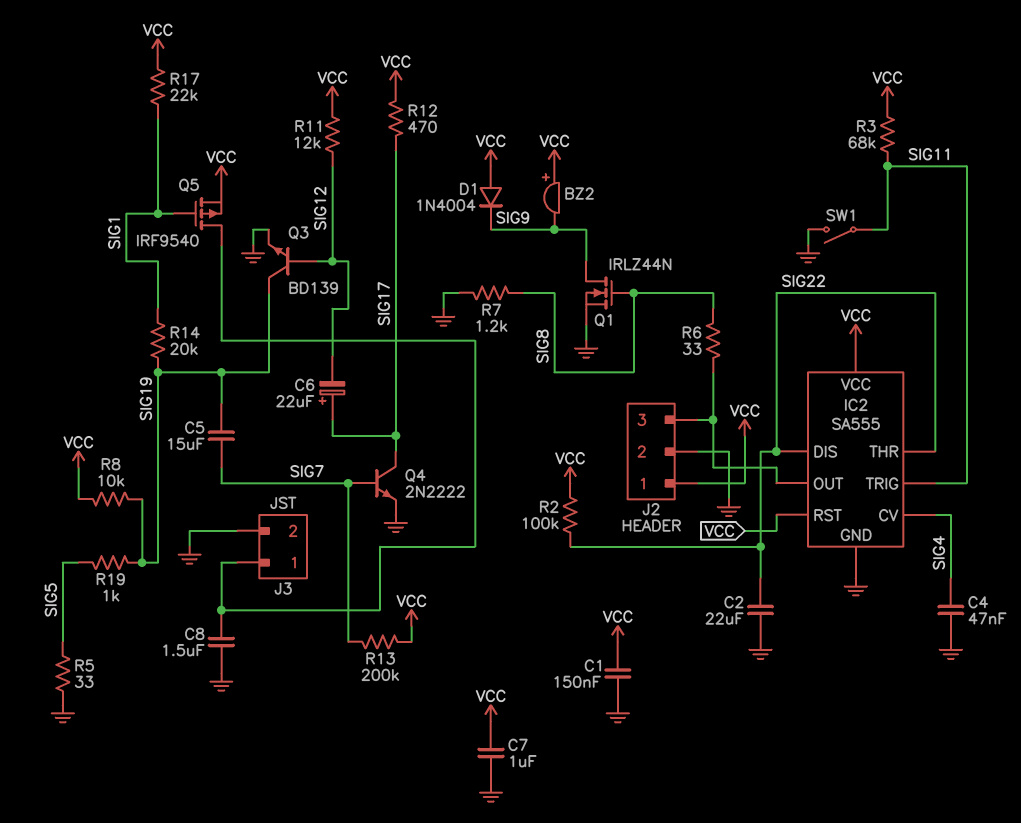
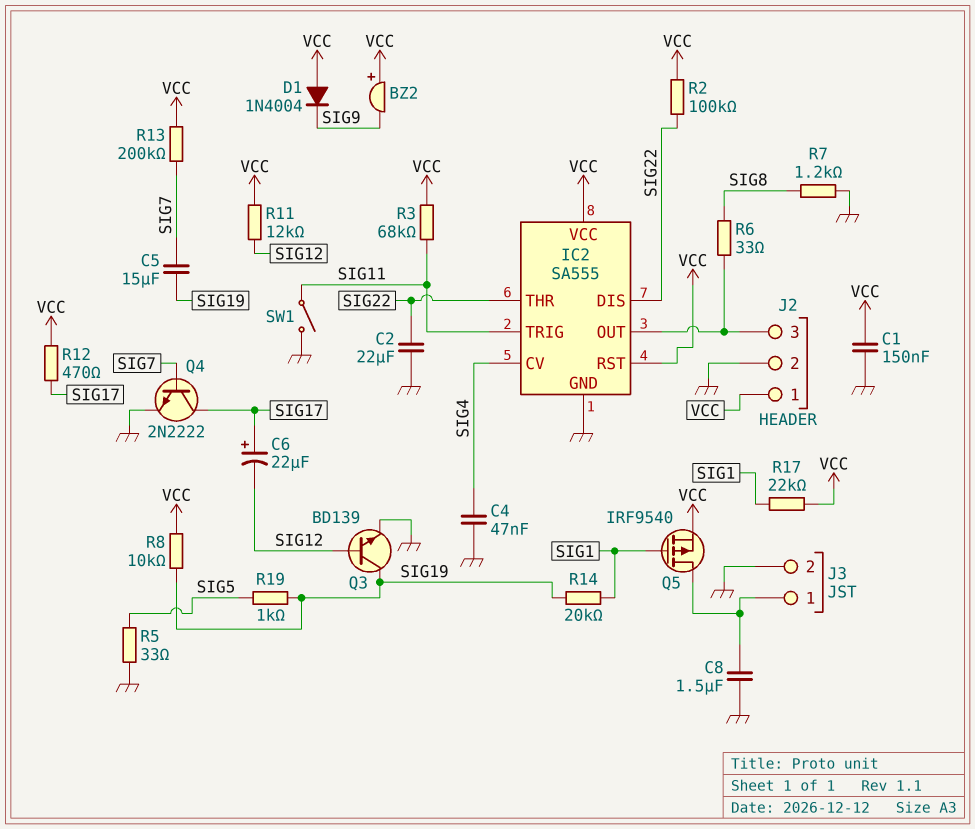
C7: 1uF (GND, VCC) -> none
Q1: NMOS IRLZ44N (G SIG8, D SIG9, S GND) -> none

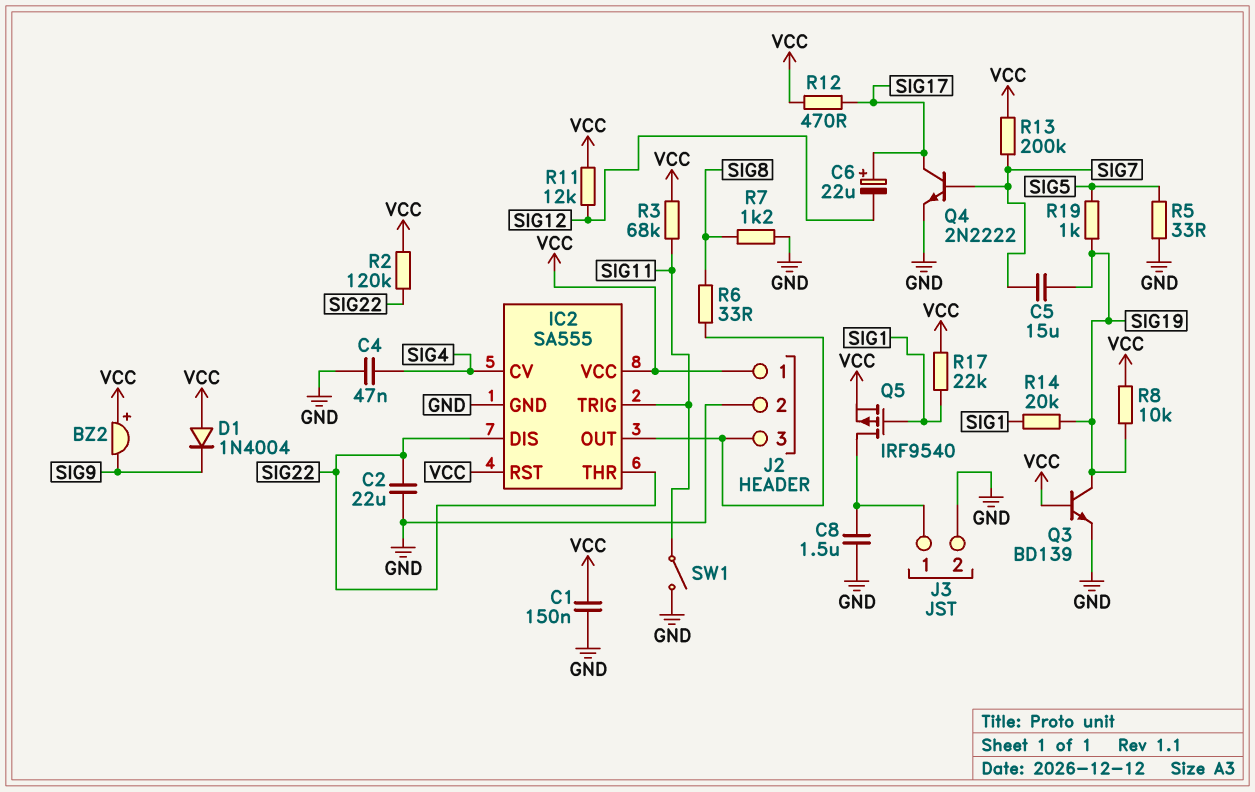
Q3: NPN BD139 (B SIG12, C SIG19, E GND) -> NPN BD139 (B VCC, C SIG19, E GND)
R2: 100k (SIG22, VCC) -> 120k (SIG22, VCC)

